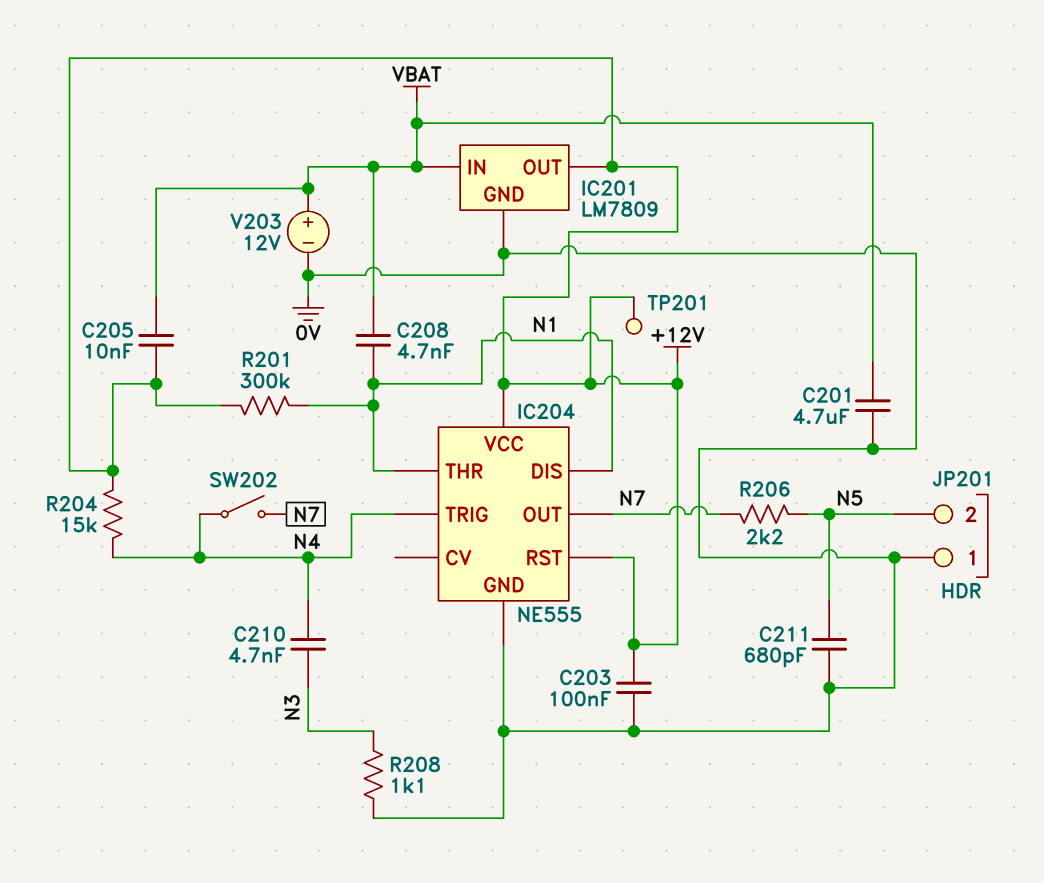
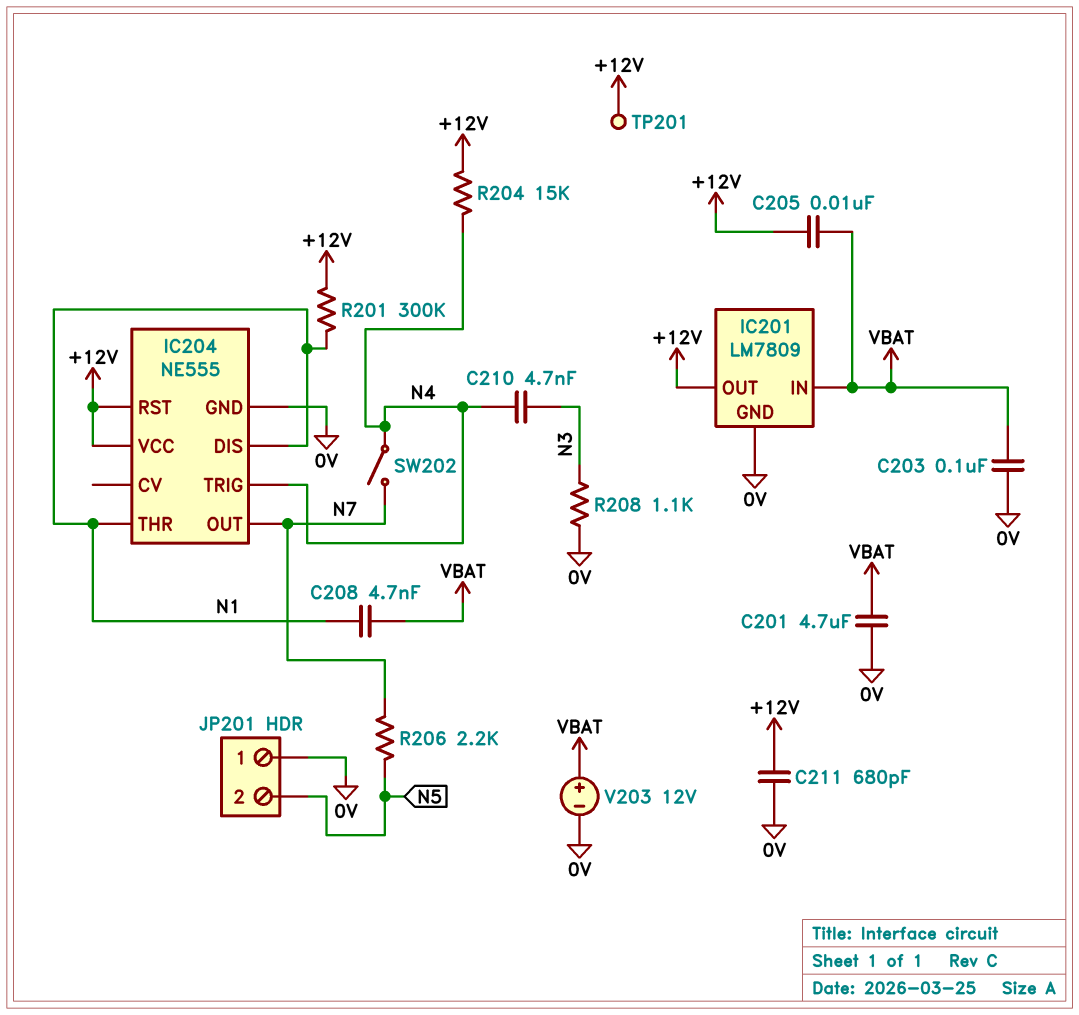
C203: 100nF (+12V, 0V) -> 100nF (0V, VBAT)
C211: 680pF (0V, N5) -> 680pF (+12V, 0V)

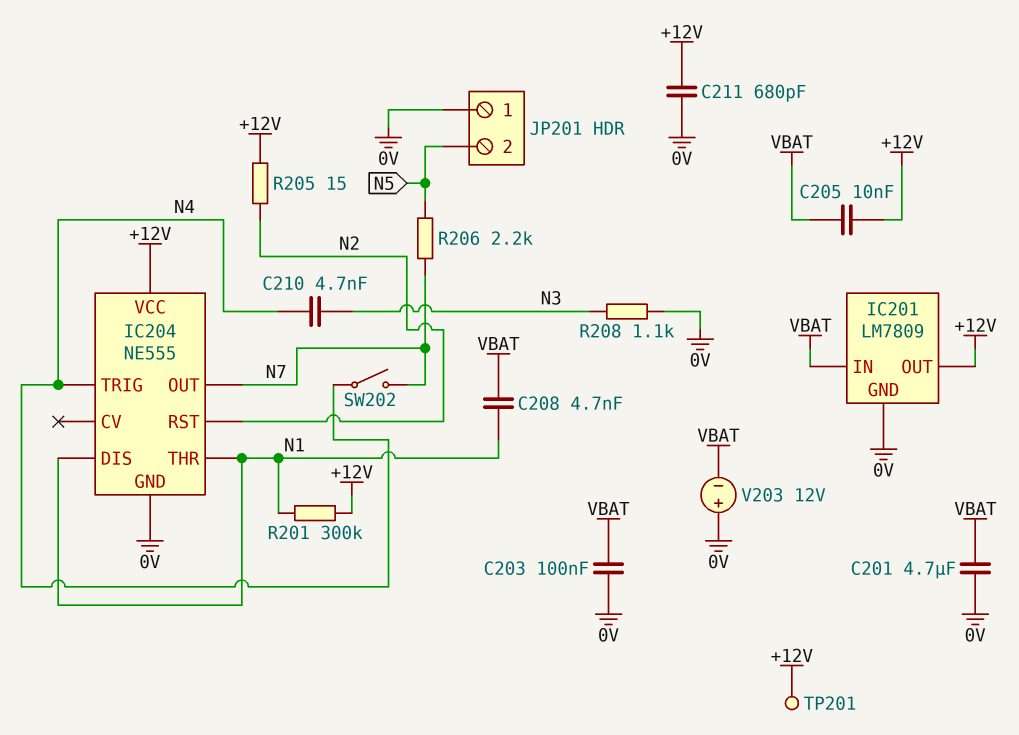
IC204 pin RST: +12V -> N2
R204: 15k (+12V, N4) -> none
R205: none -> 15 (+12V, N2)
V203: 12V (plus VBAT, minus 0V) -> 12V (plus 0V, minus VBAT)

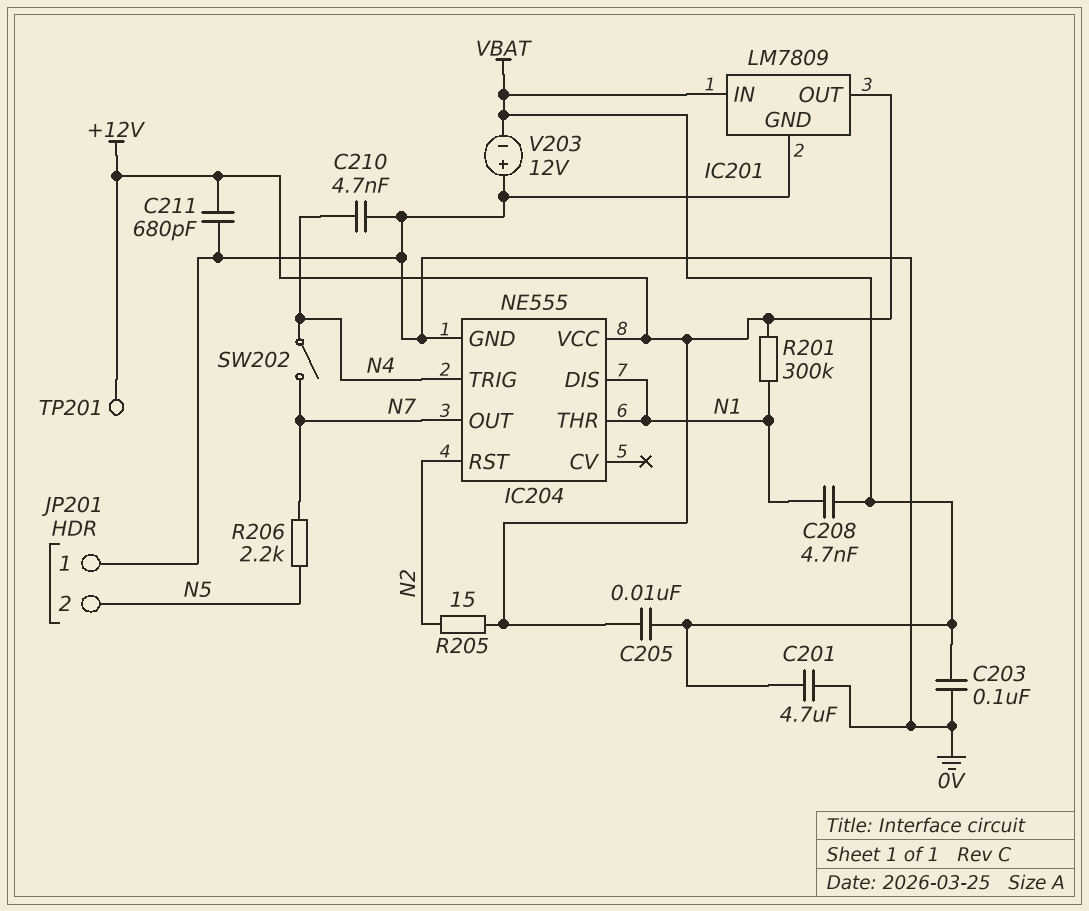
C210: 4.7nF (N3, N4) -> 4.7nF (0V, N4)
R208: 1.1k (0V, N3) -> none

